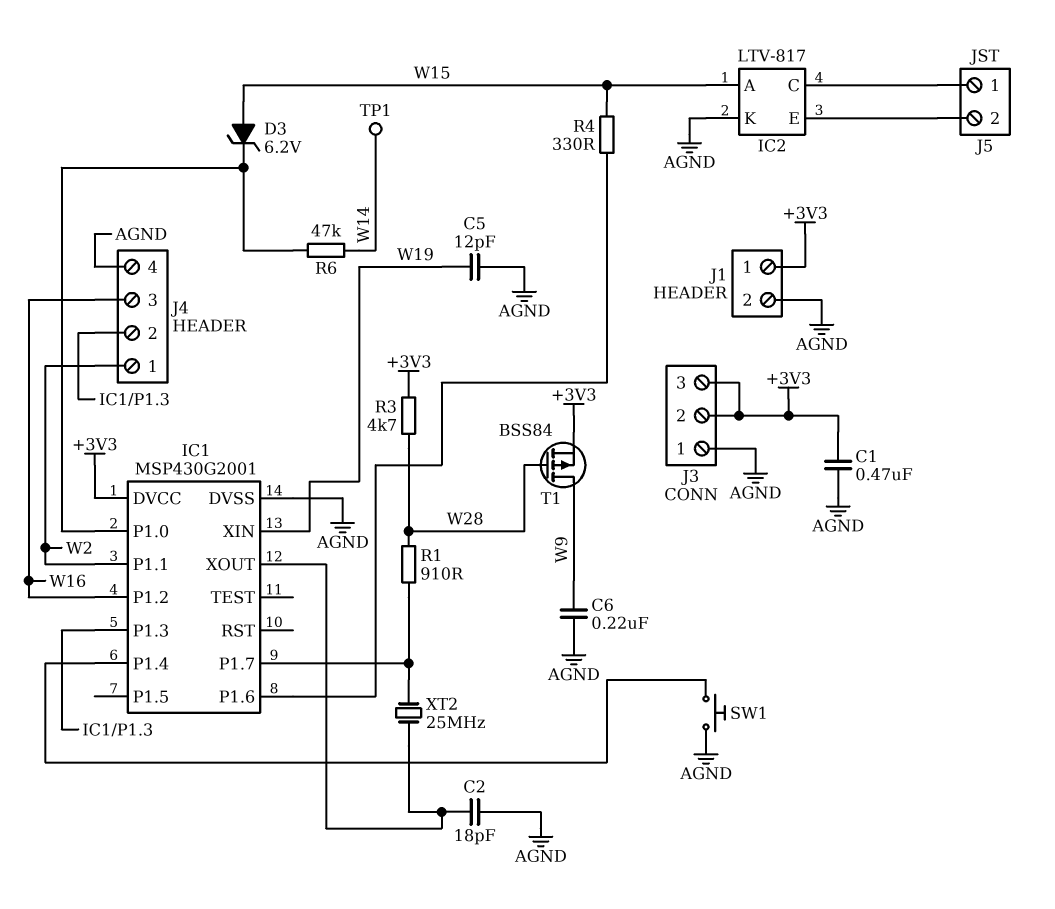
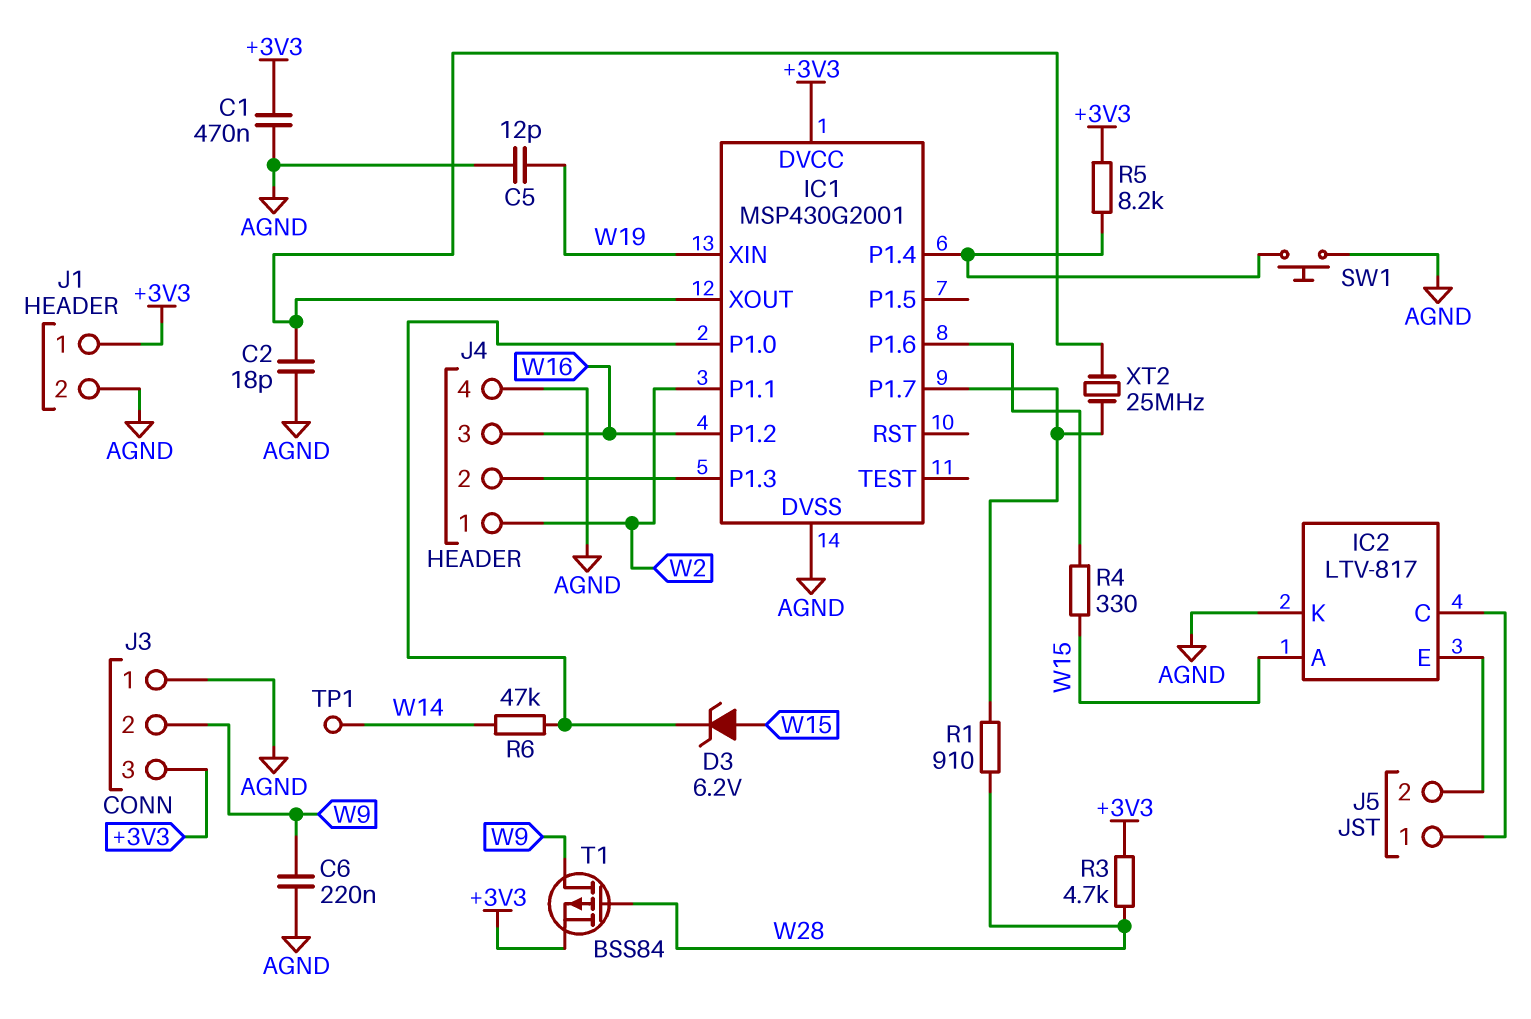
J3 pin 2: +3V3 -> W9
R5: none -> 8.2k (+3V3, IC1/P1.4)

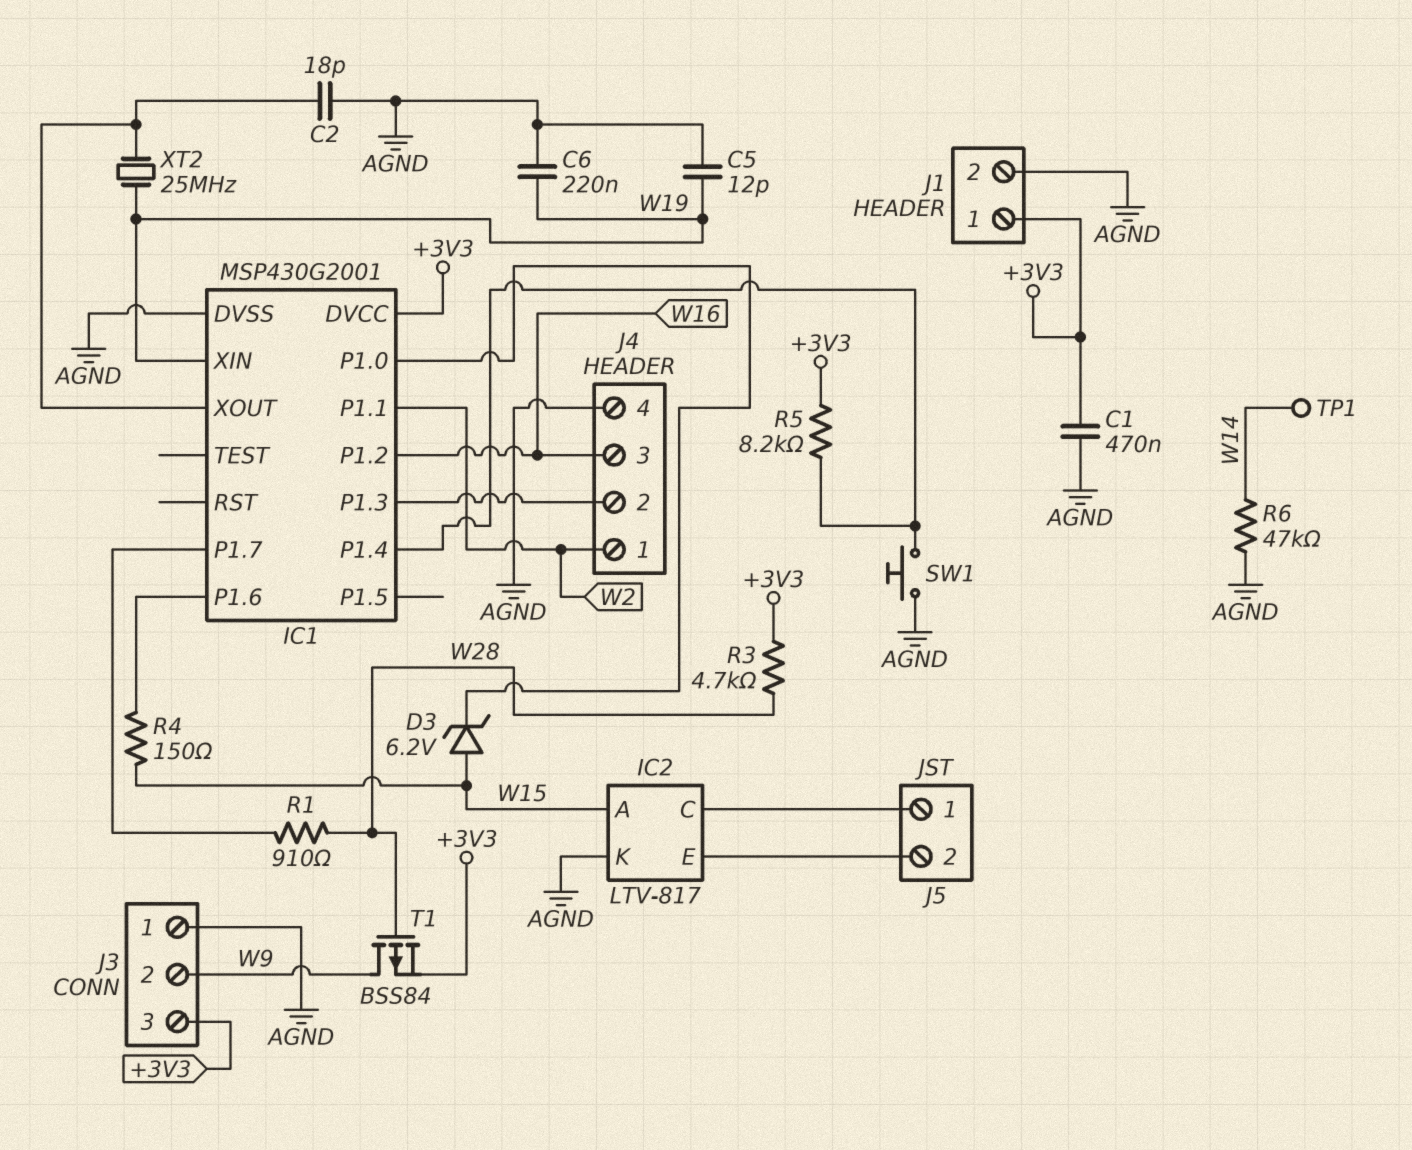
C6: 220nF (AGND, W9) -> 220nF (AGND, W19)
R4: 330 (IC1/P1.6, W15) -> 150 (IC1/P1.6, W15)
R6: 47k (IC1/P1.0, W14) -> 47k (AGND, W14)
XT2: 25MHz (IC1/P1.7, IC1/XOUT) -> 25MHz (IC1/XOUT, W19)

